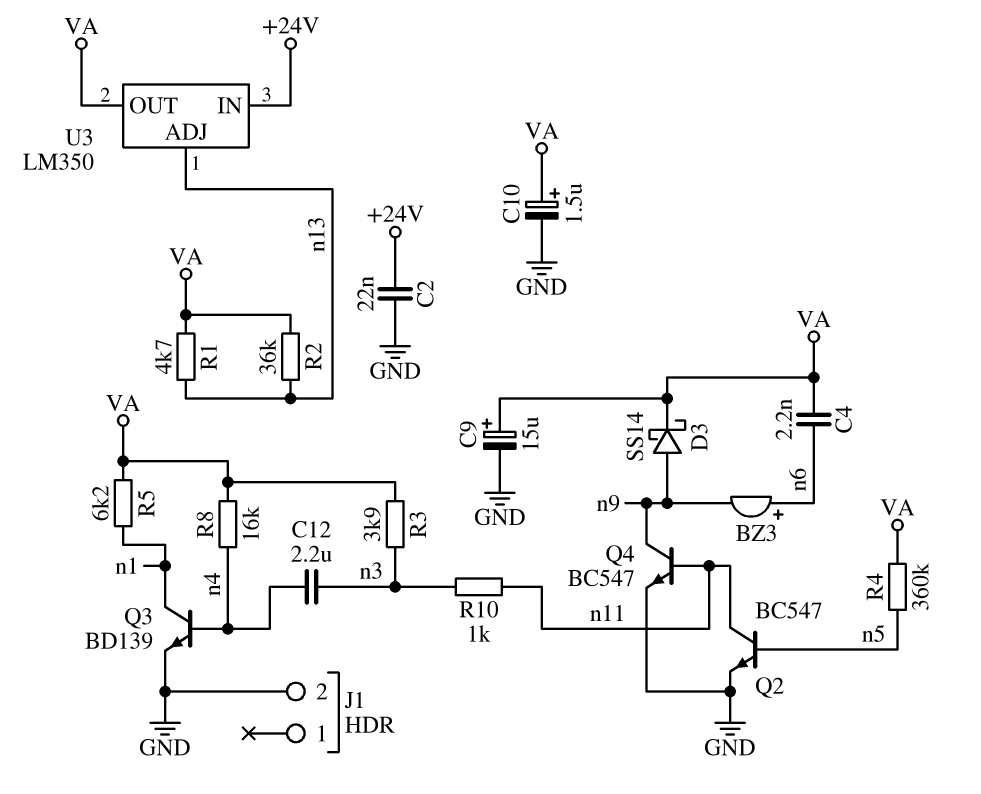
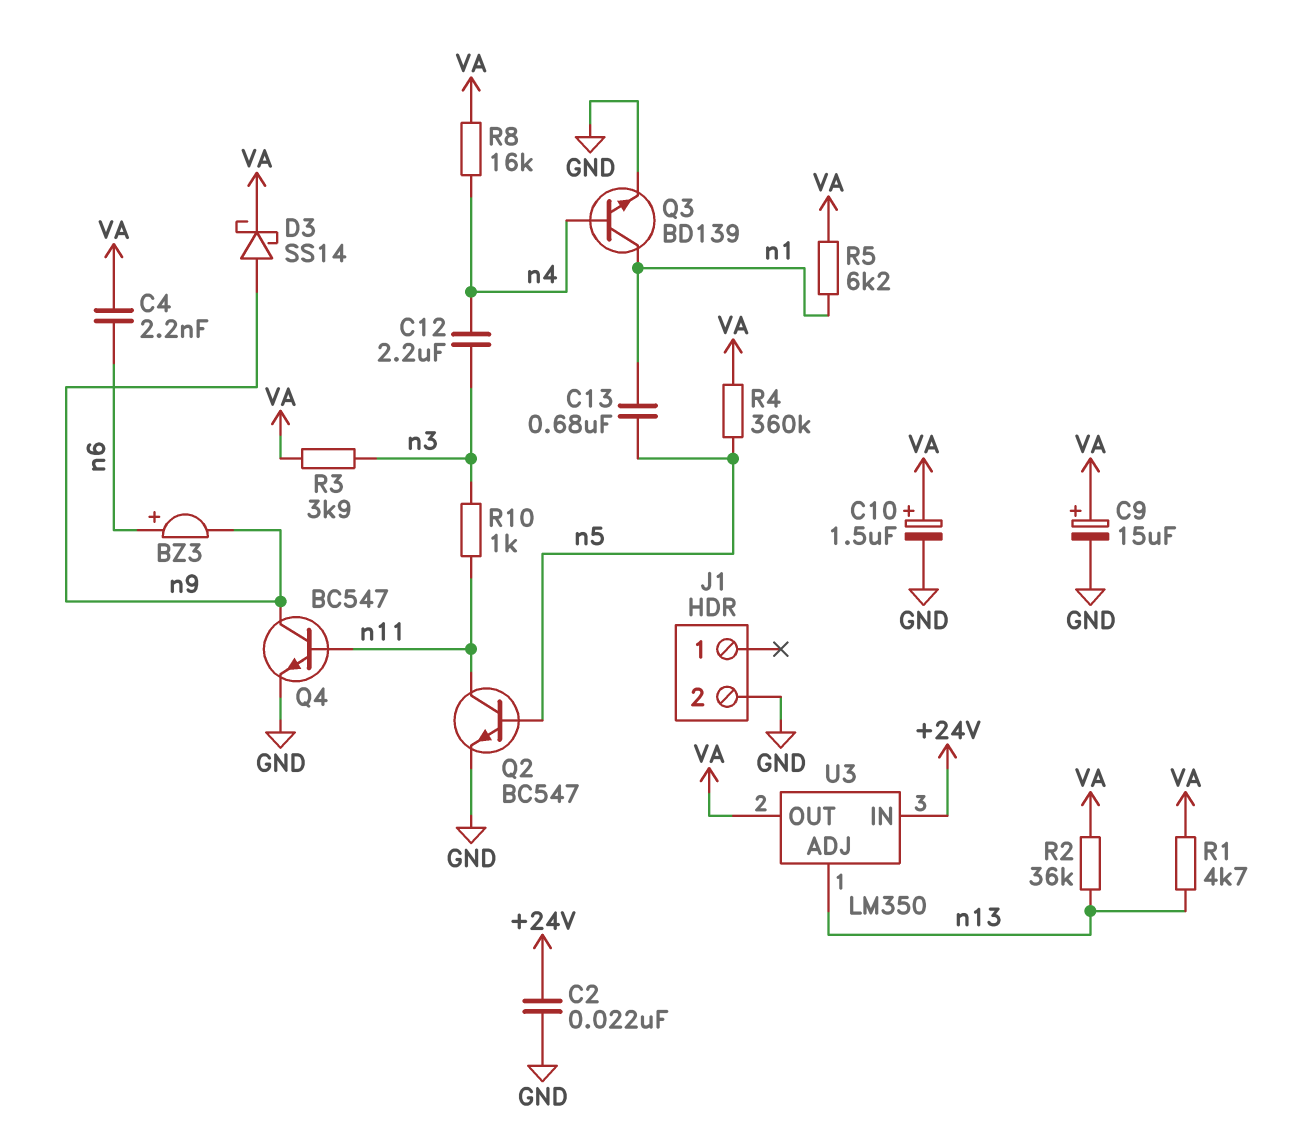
C13: none -> 680nF (n1, n5)

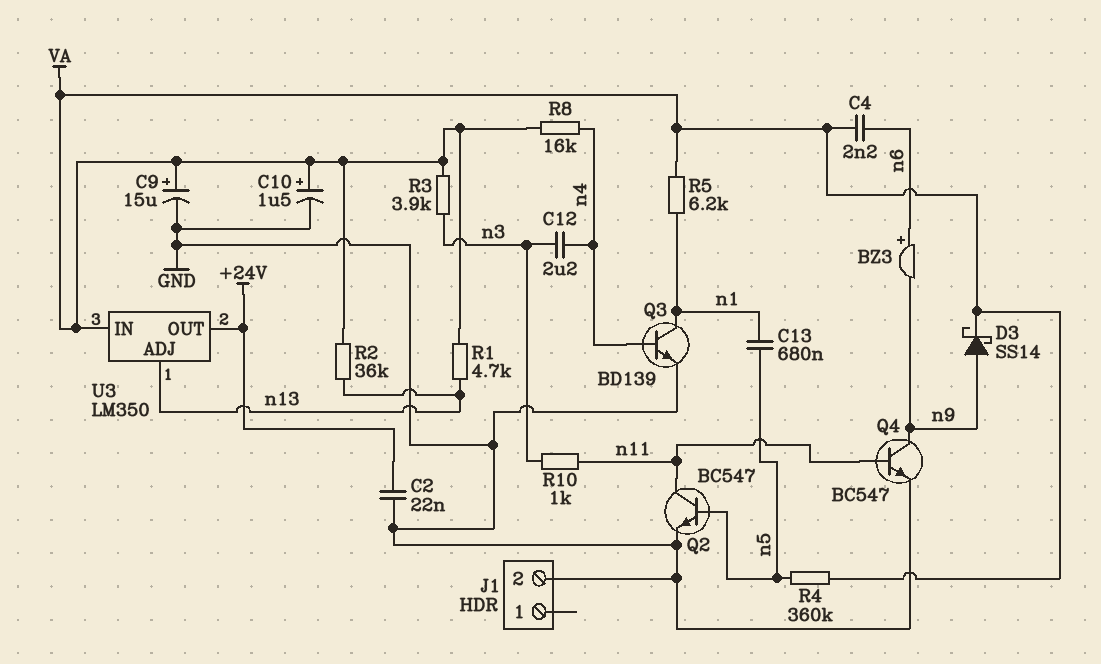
U3 pin IN: +24V -> VA
U3 pin OUT: VA -> +24V

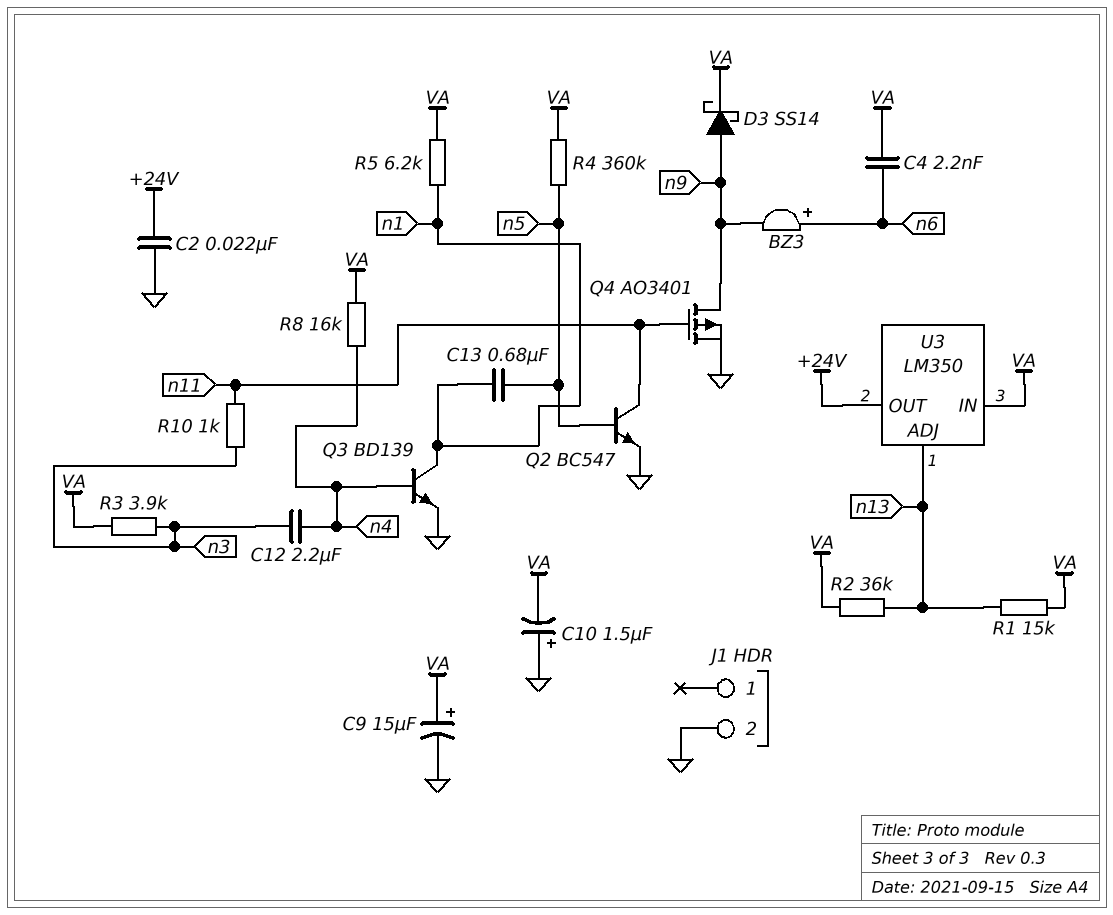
C10: 1.5uF (plus VA, minus GND) -> 1.5uF (plus GND, minus VA)
Q4: NPN BC547 (B n11, C n9, E GND) -> PMOS AO3401 (G n11, D n9, S GND)
R1: 4.7k (VA, n13) -> 15k (VA, n13)

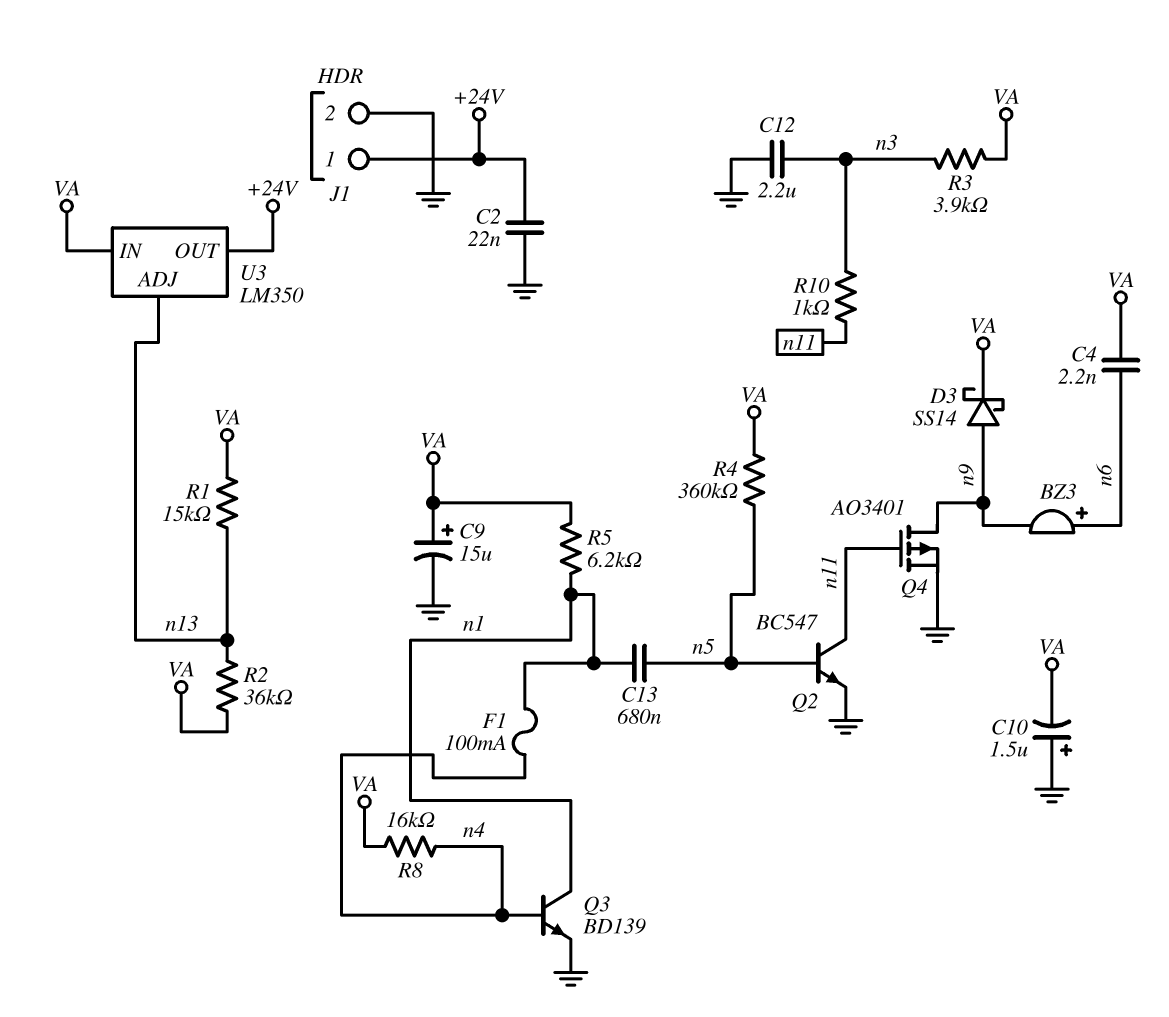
C12: 2.2uF (n3, n4) -> 2.2uF (GND, n3)
F1: none -> 100mA (n1, n4)
J1 pin 1: none -> +24V

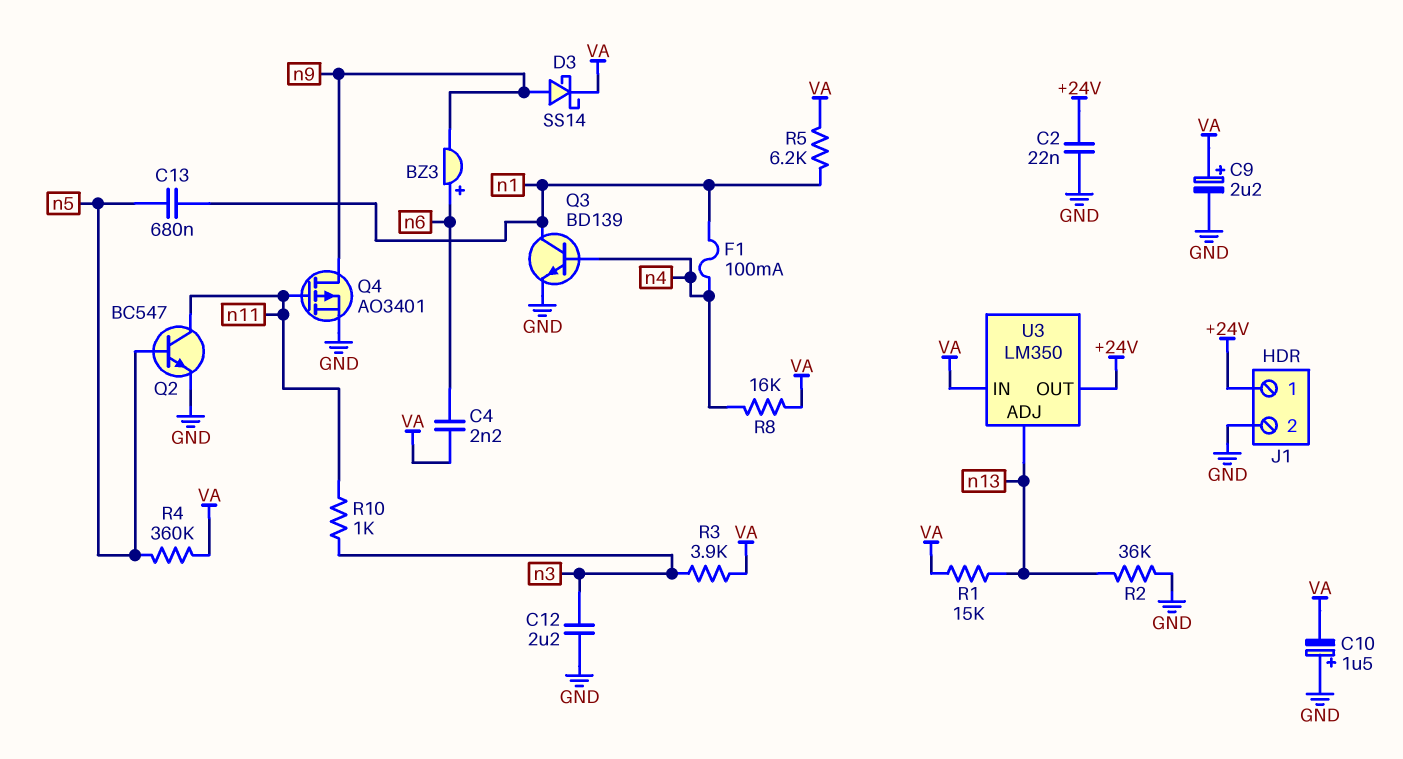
C9: 15uF (plus VA, minus GND) -> 2.2uF (plus VA, minus GND)
R2: 36k (VA, n13) -> 36k (GND, n13)

